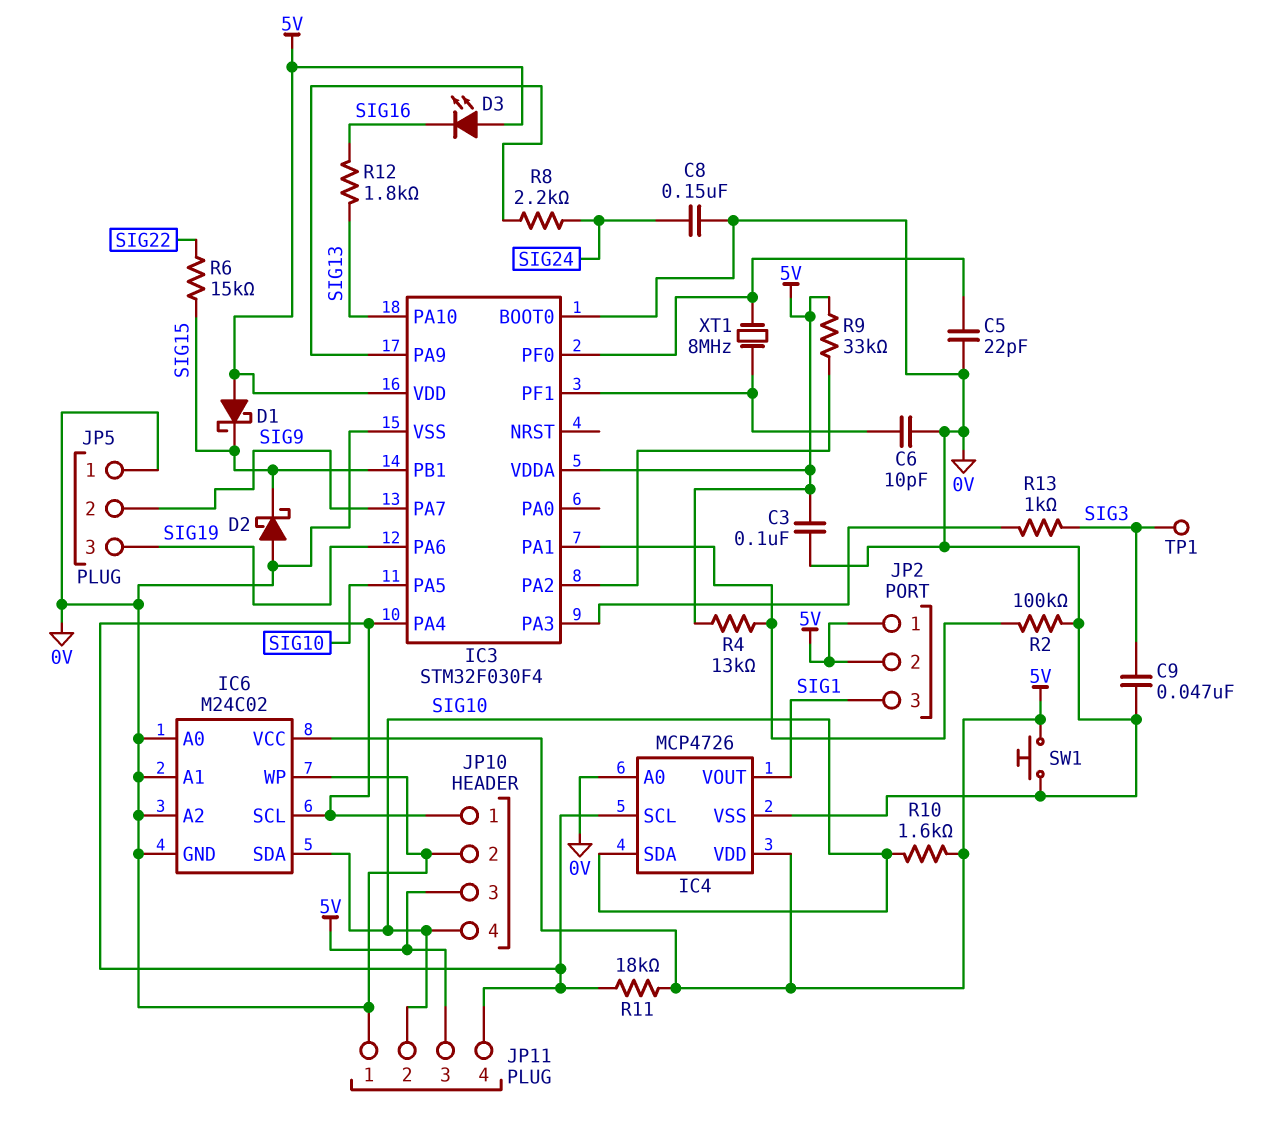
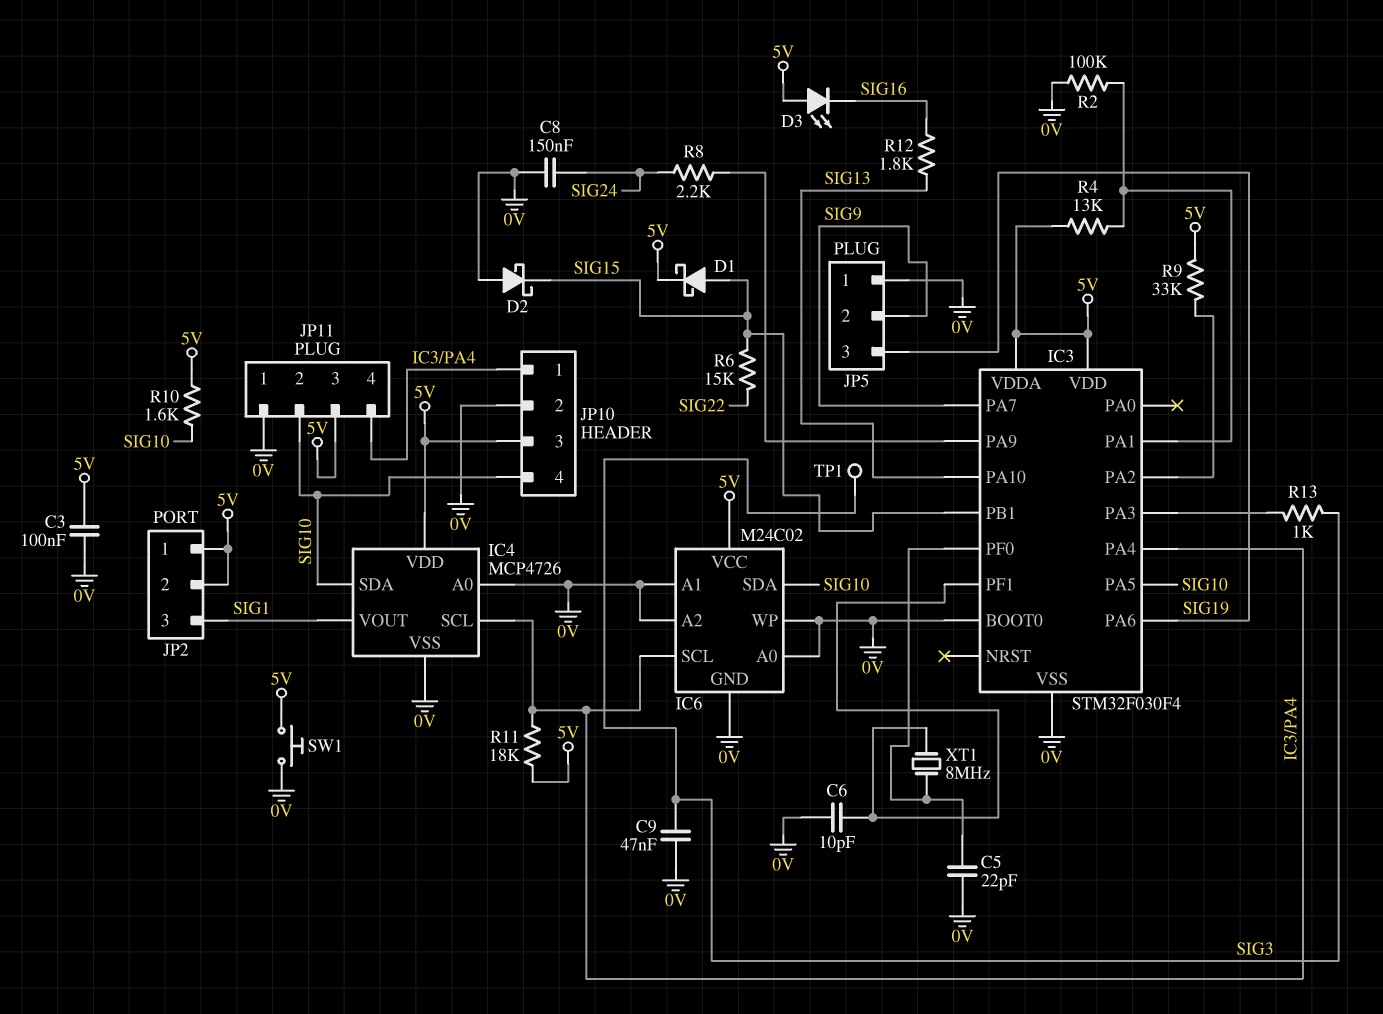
D1: schottky (A 5V, K SIG15) -> schottky (A SIG15, K 5V)

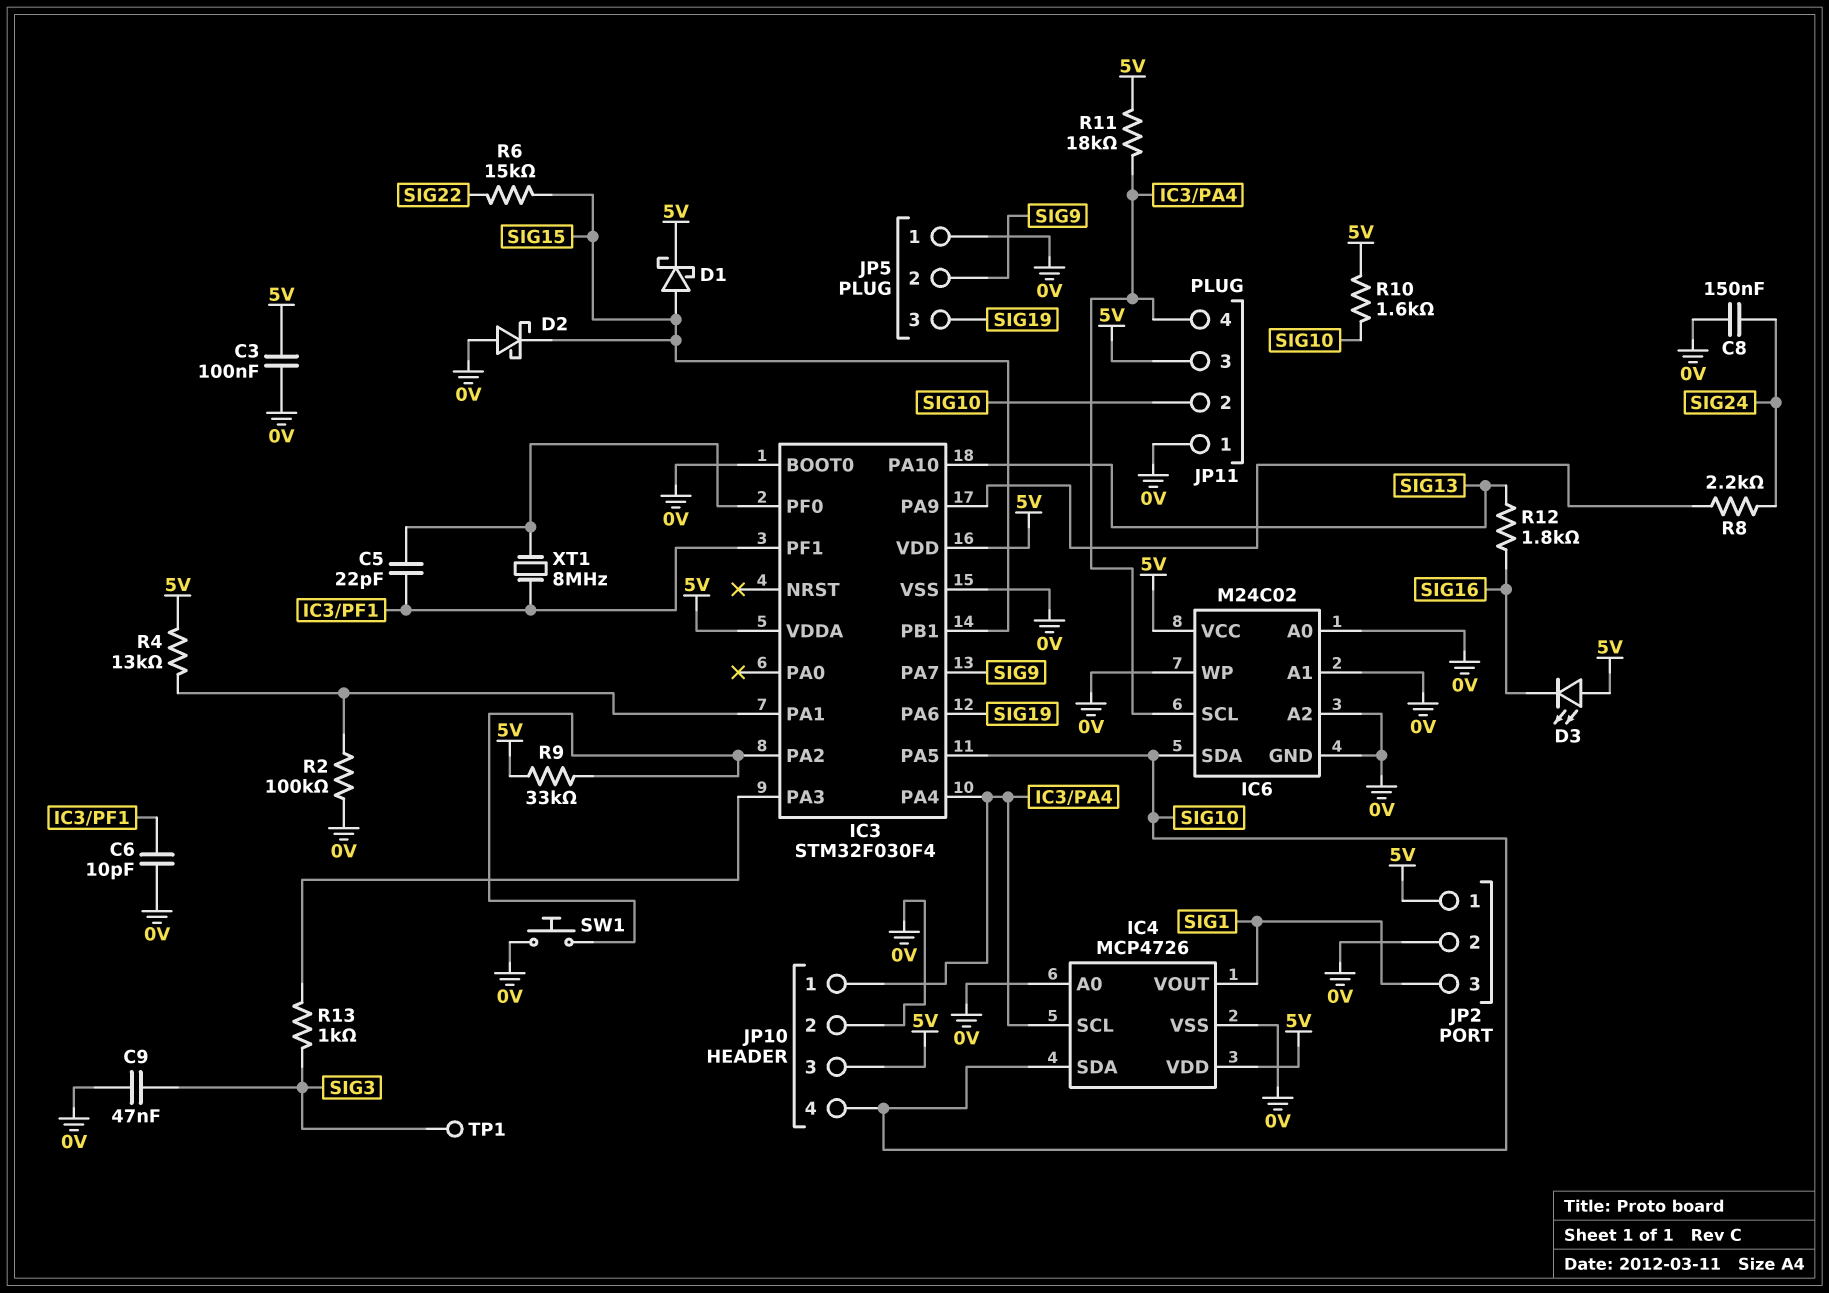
C5: 22pF (0V, IC3/PF0) -> 22pF (IC3/PF0, IC3/PF1)
JP2 pin 2: 5V -> 0V
SW1: button (0V, 5V) -> button (0V, IC3/PA2)

